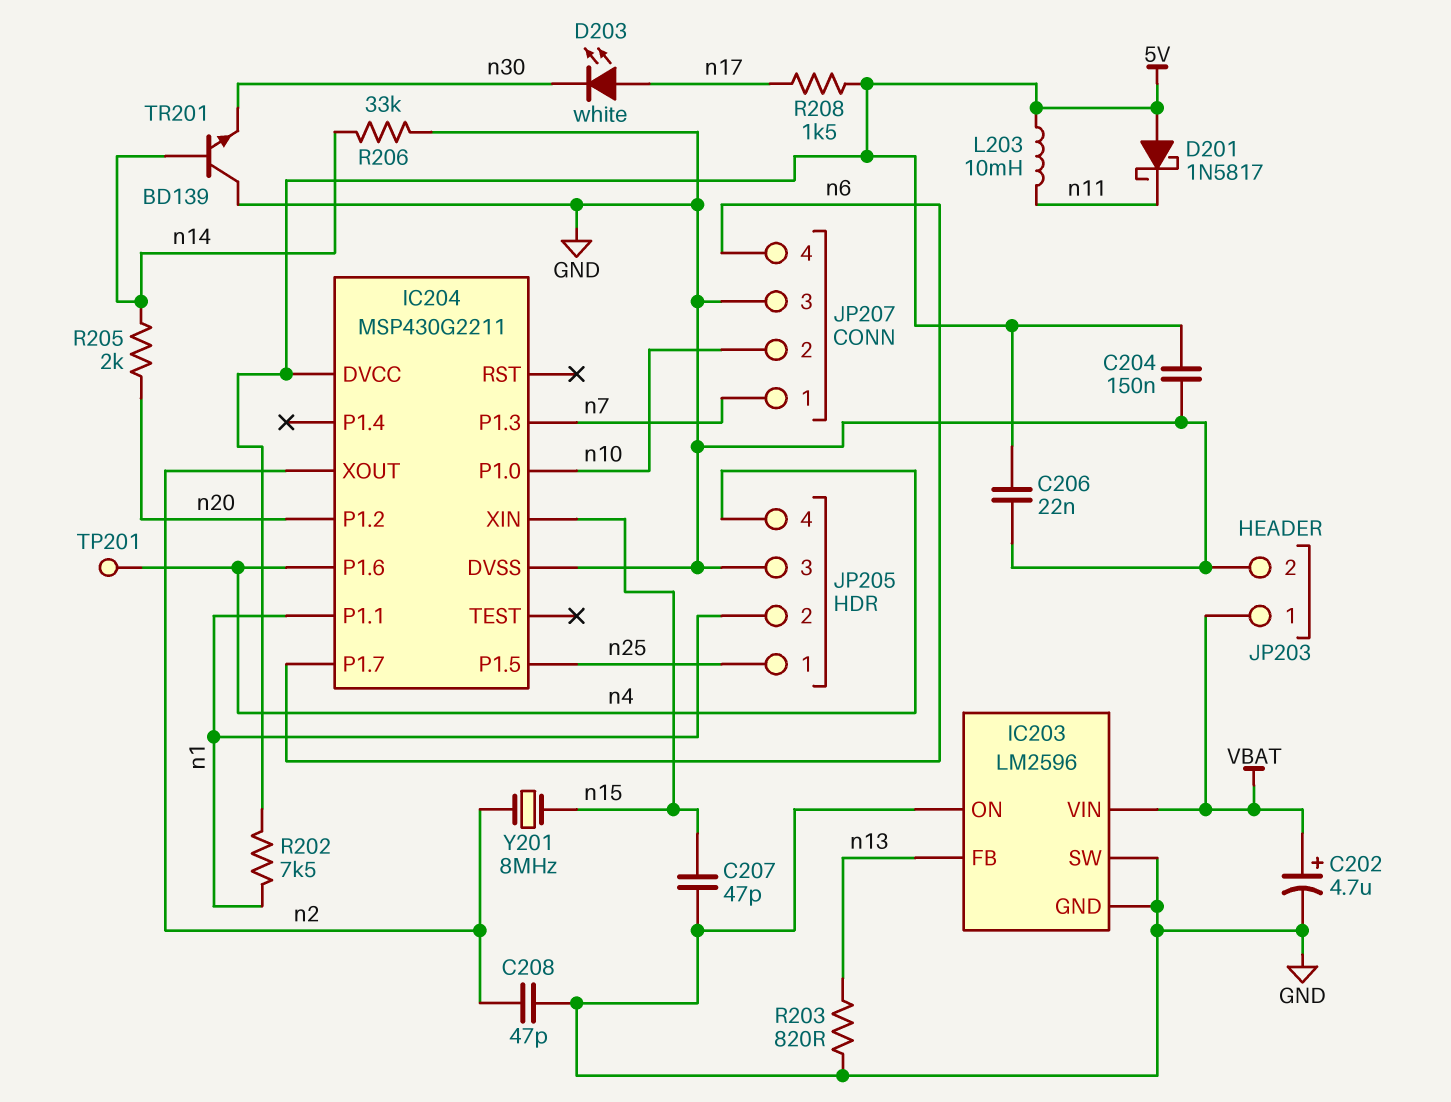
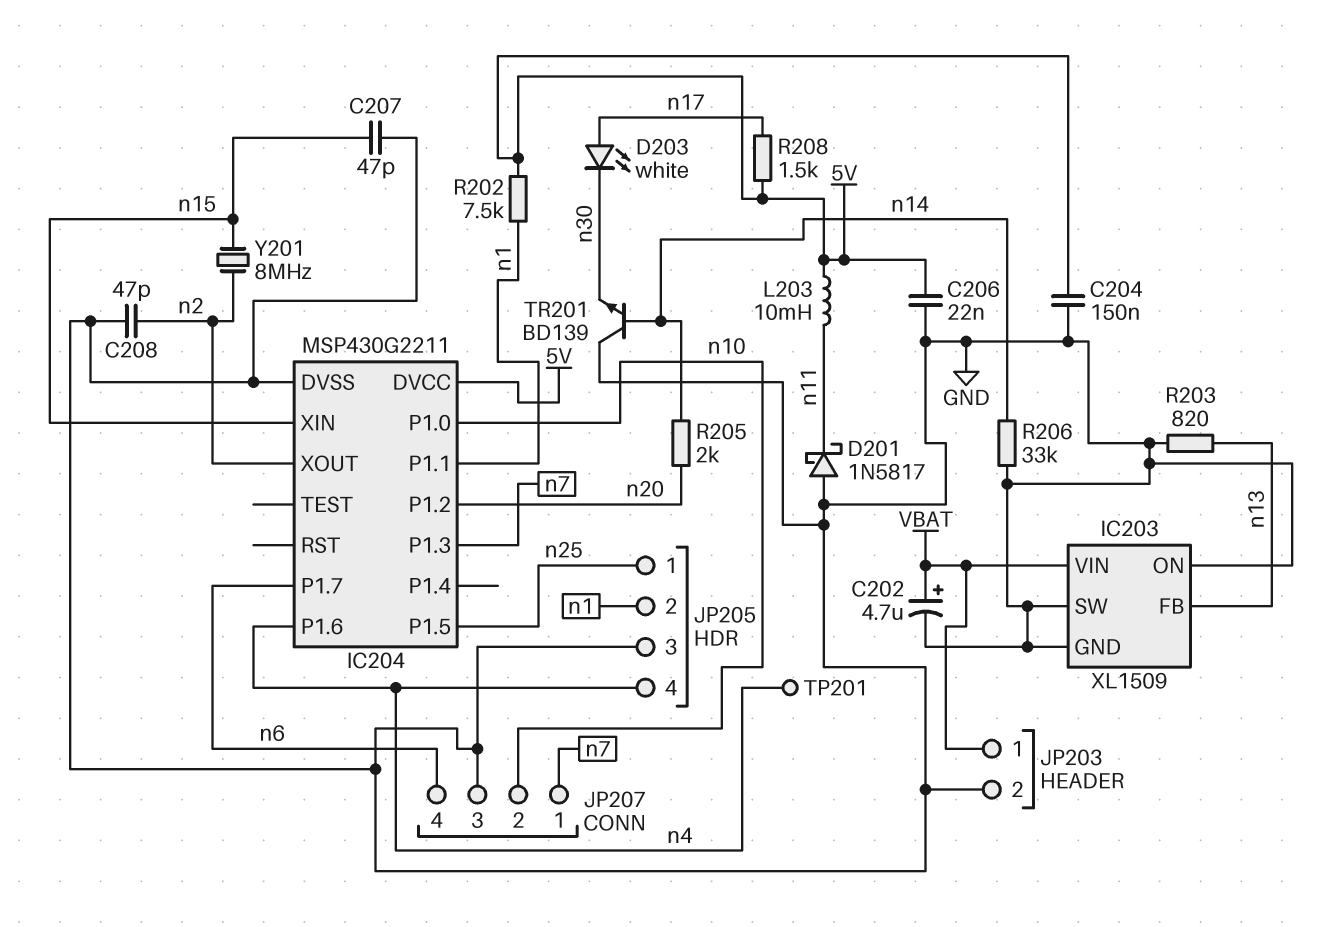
D201: schottky 1N5817 (A 5V, K n11) -> schottky 1N5817 (A GND, K n11)
IC203: LM2596 -> XL1509

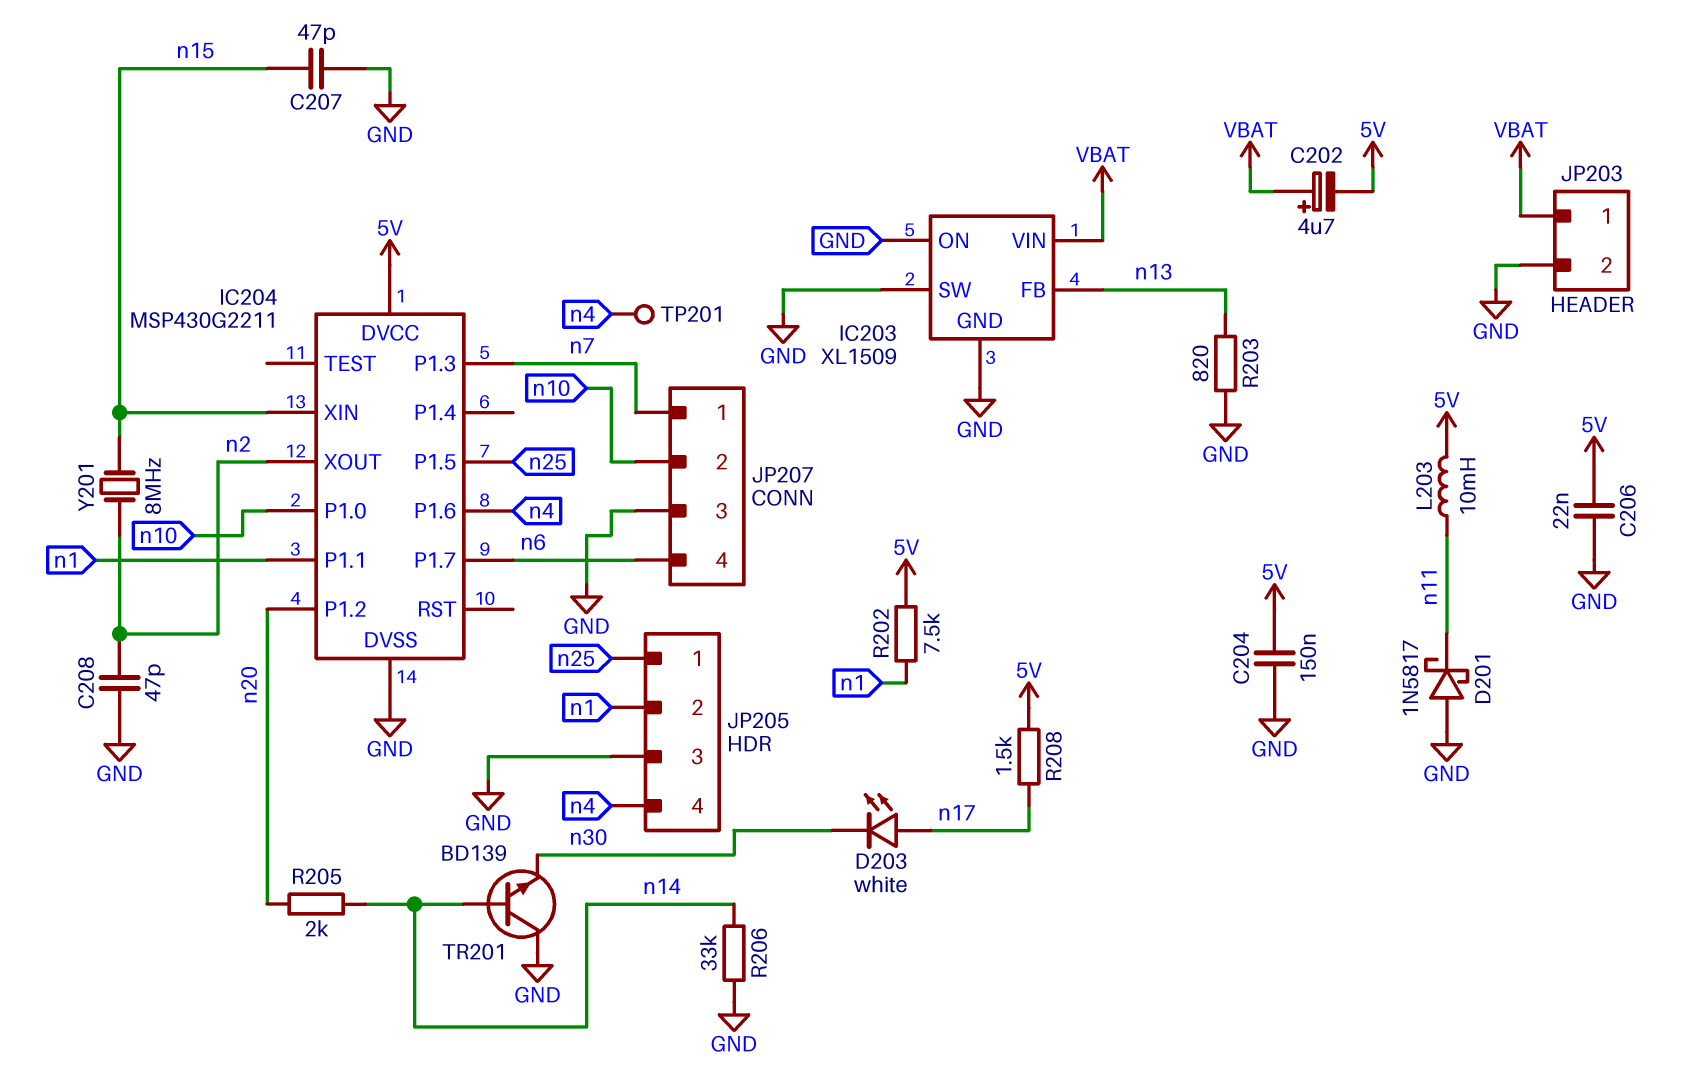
C202: 4.7uF (plus VBAT, minus GND) -> 4.7uF (plus VBAT, minus 5V)

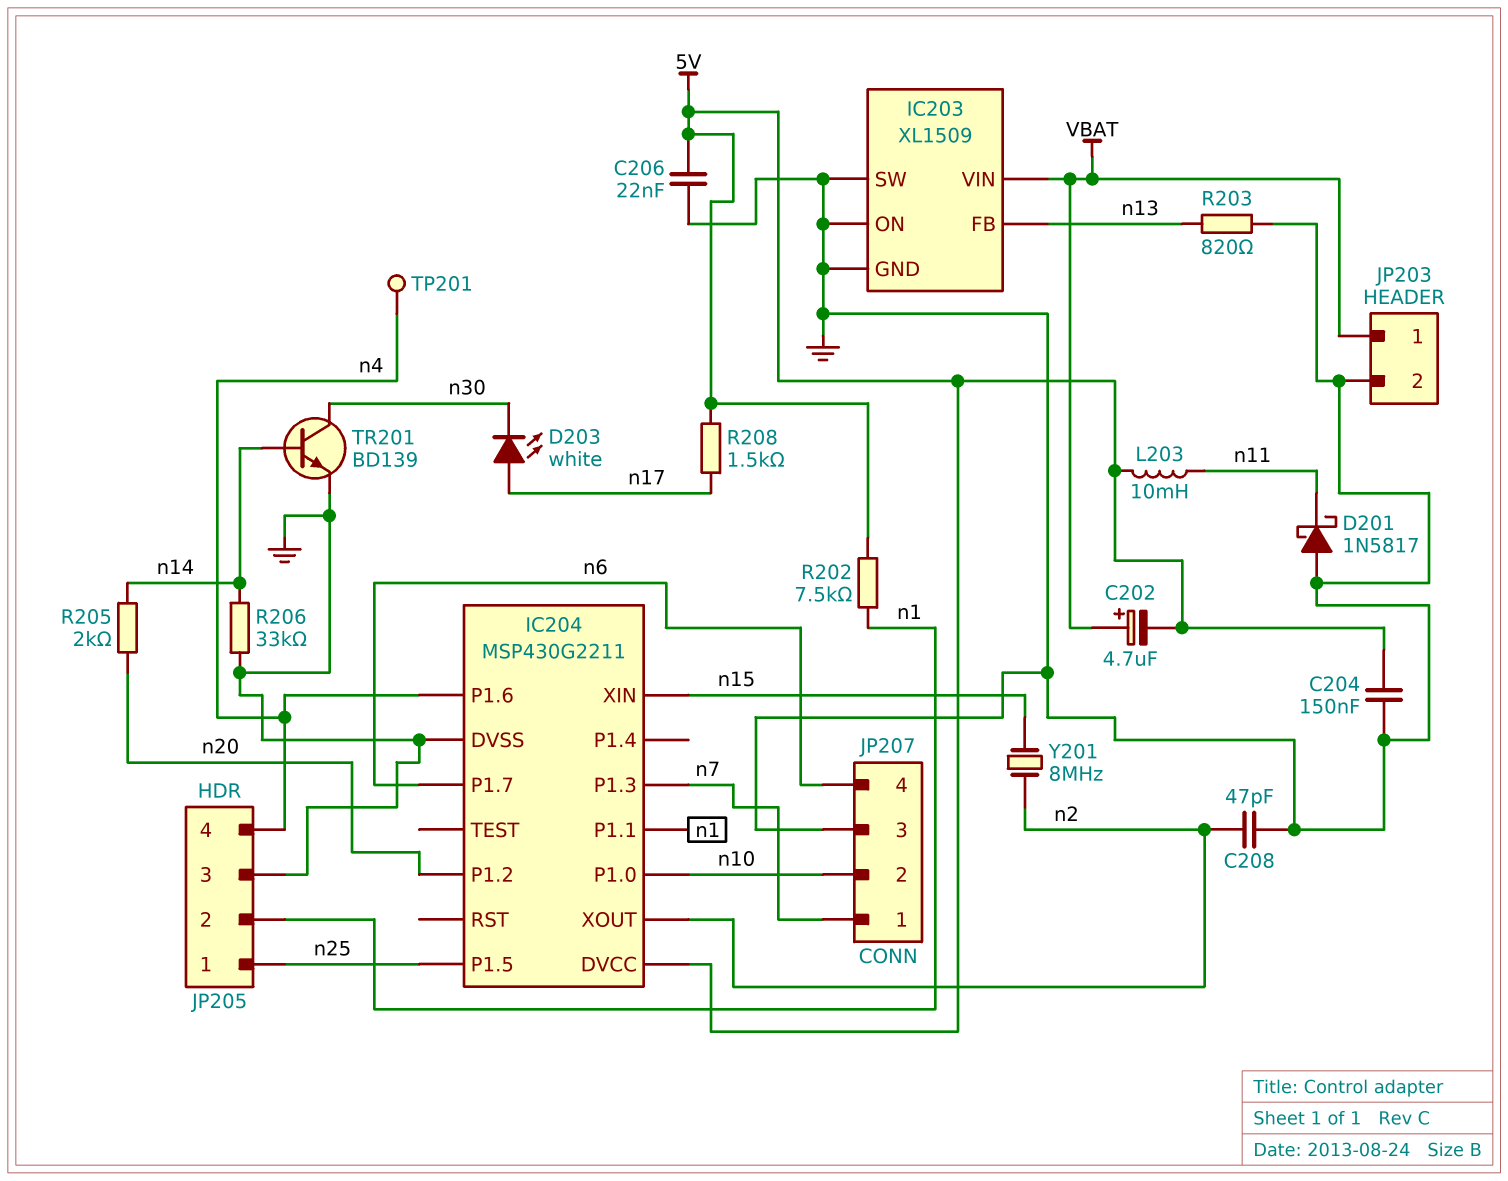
C207: 47pF (GND, n15) -> none
TR201: NPN BD139 (B n14, C GND, E n30) -> NPN BD139 (B n14, C n30, E GND)

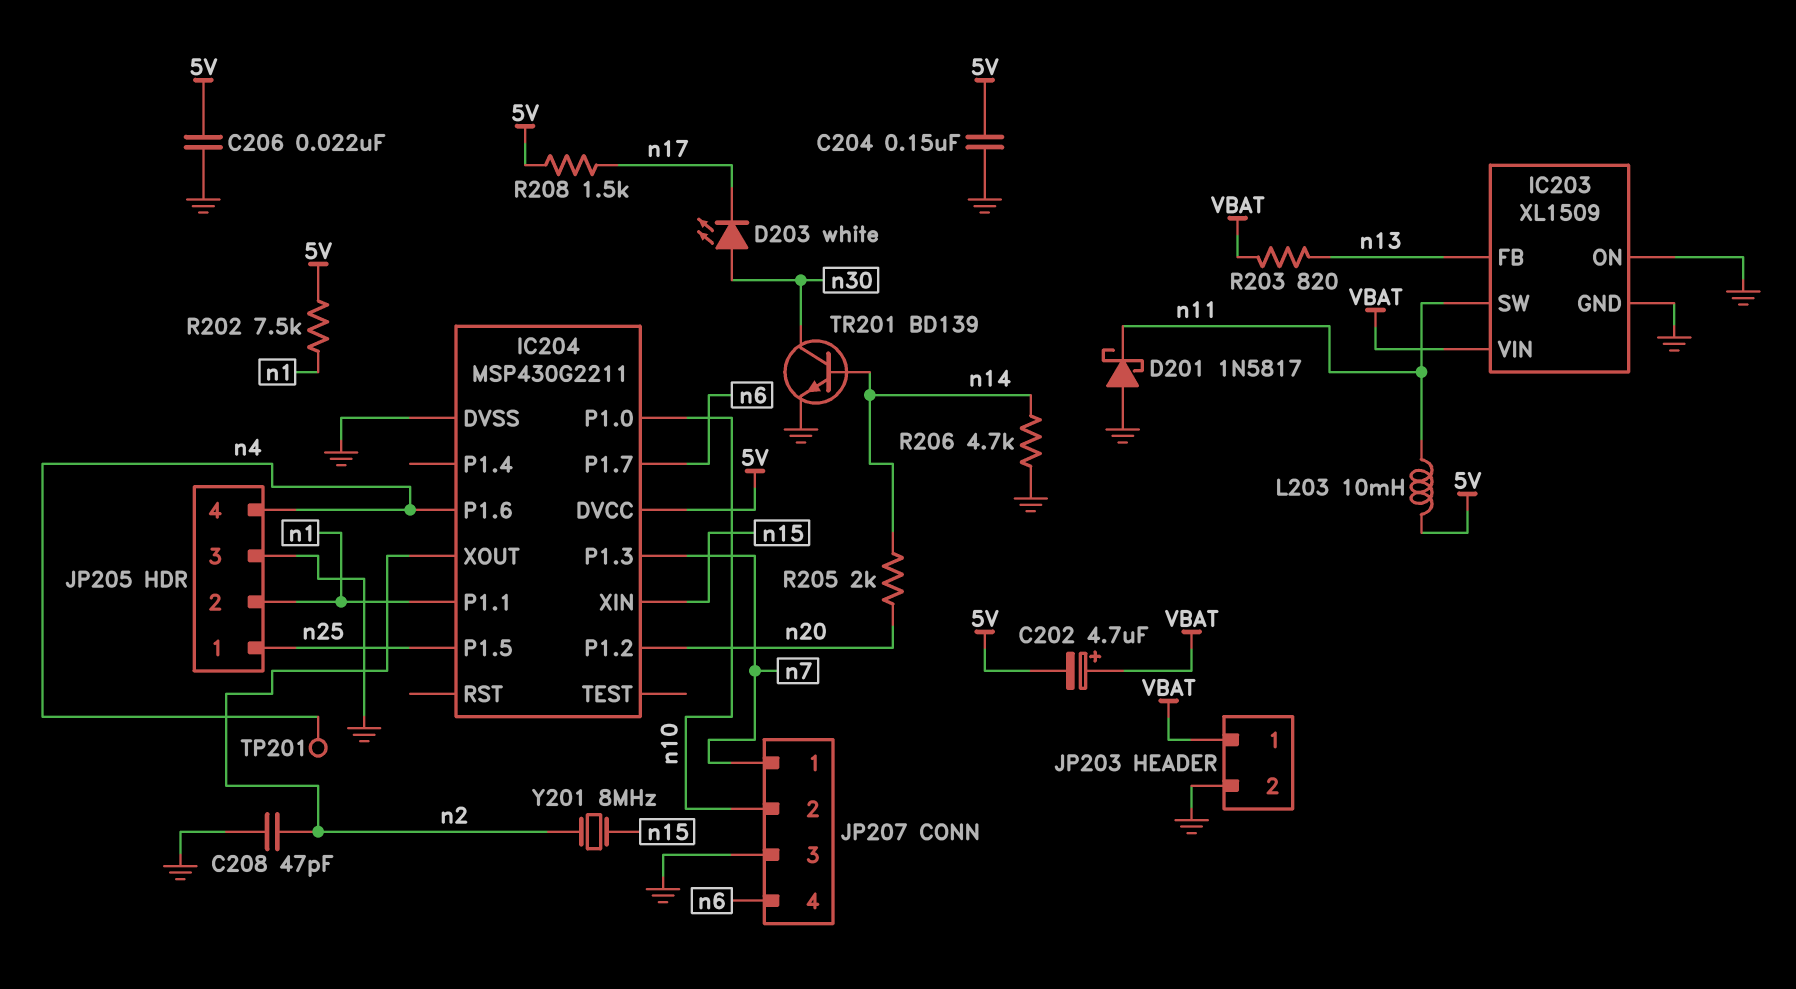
D203: LED white (A n17, K n30) -> LED white (A n30, K n17)
IC203 pin SW: GND -> n11
R203: 820 (GND, n13) -> 820 (VBAT, n13)
R206: 33k (GND, n14) -> 4.7k (GND, n14)

